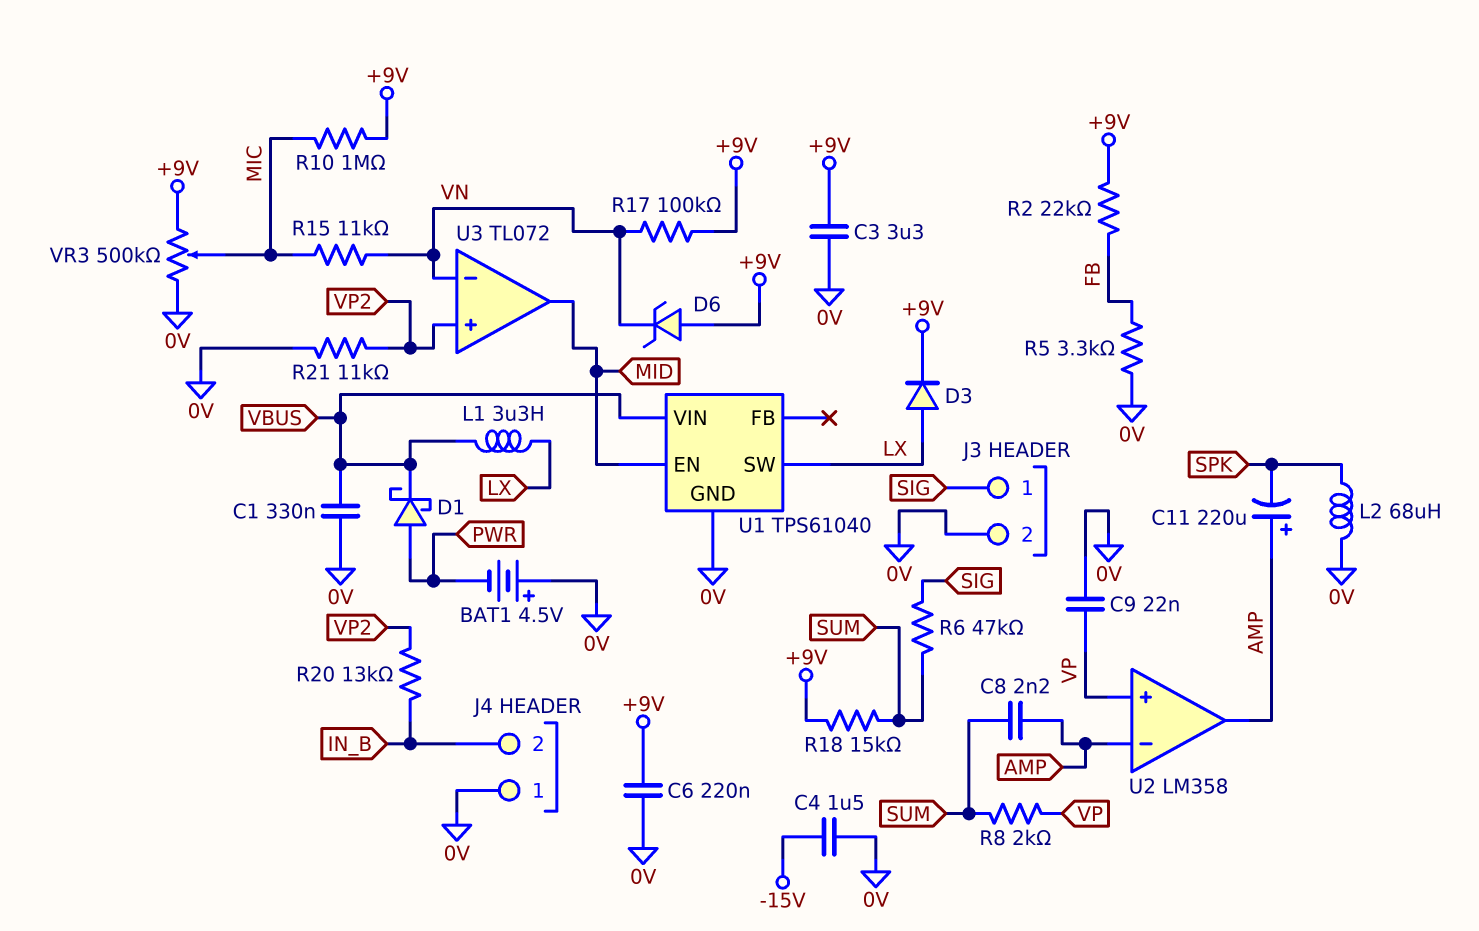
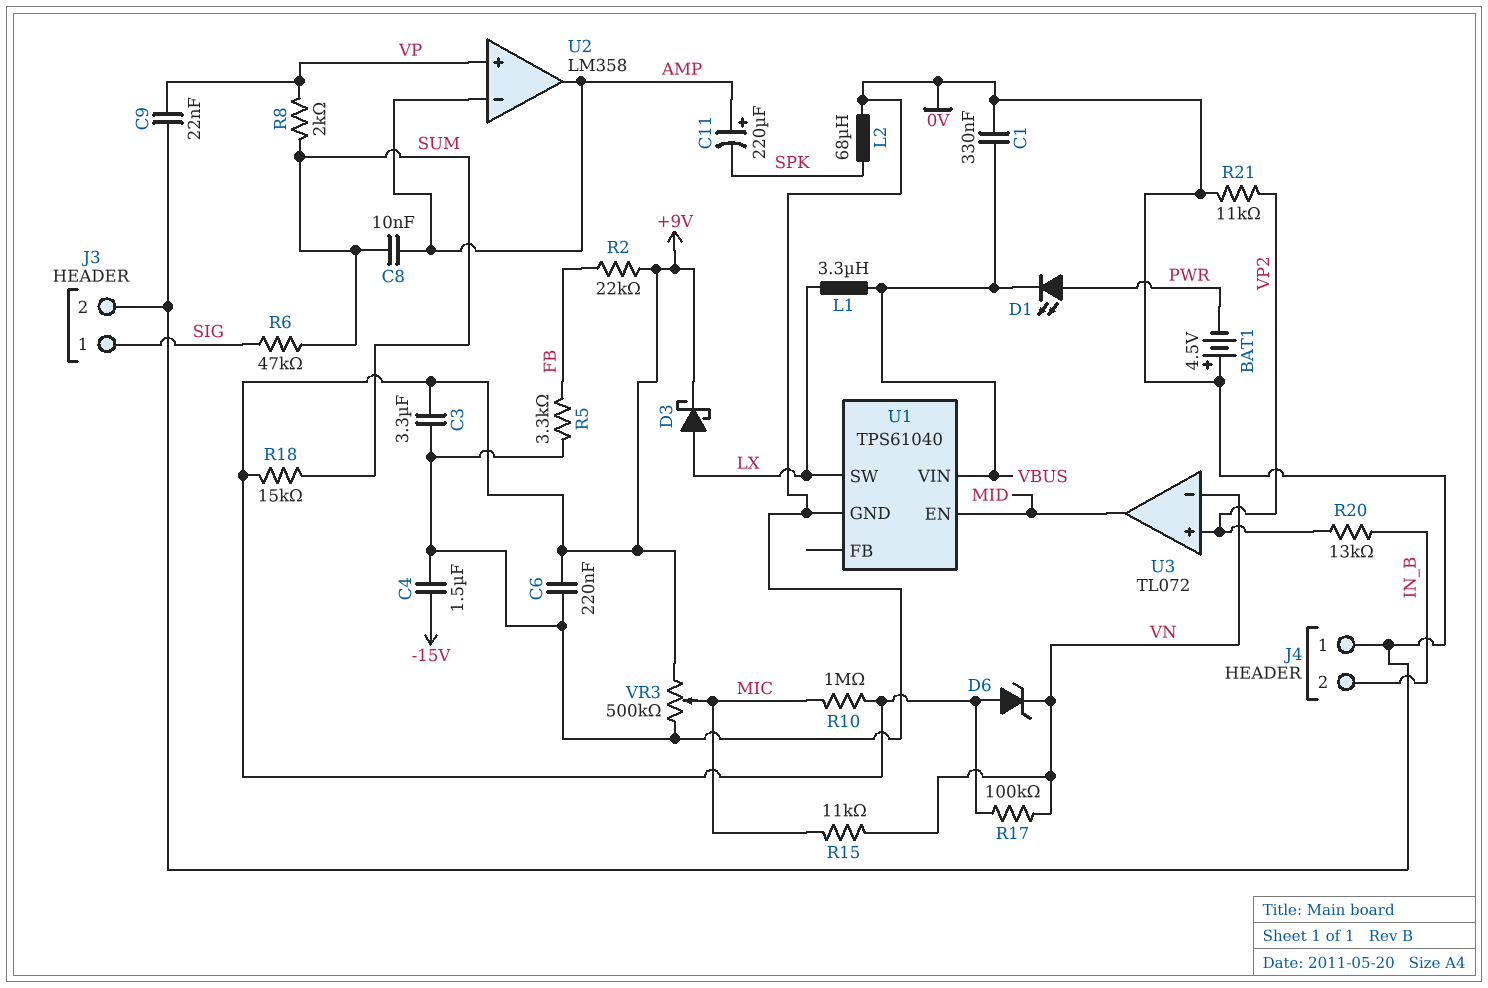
C8: 2.2nF (AMP, SUM) -> 10nF (AMP, SUM)
D1: schottky (A PWR, K VBUS) -> LED (A PWR, K VBUS)
D3: diode (A LX, K +9V) -> schottky (A LX, K +9V)

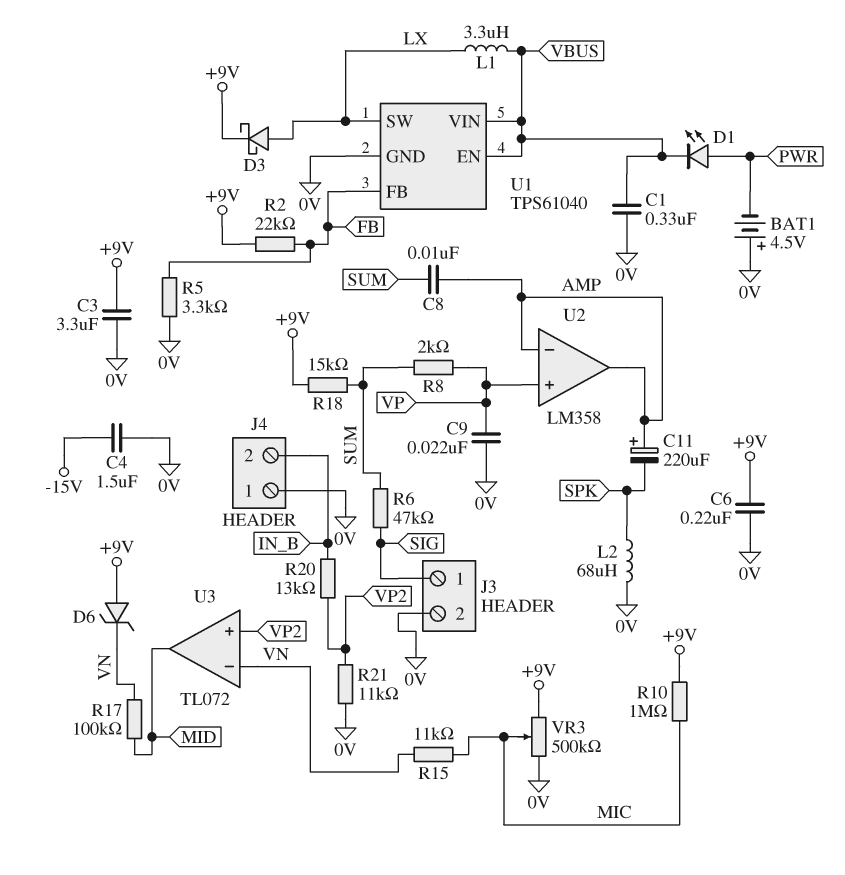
R17: 100k (+9V, VN) -> 100k (MID, VN)
U1 pin EN: MID -> VBUS
U1 pin FB: none -> FB

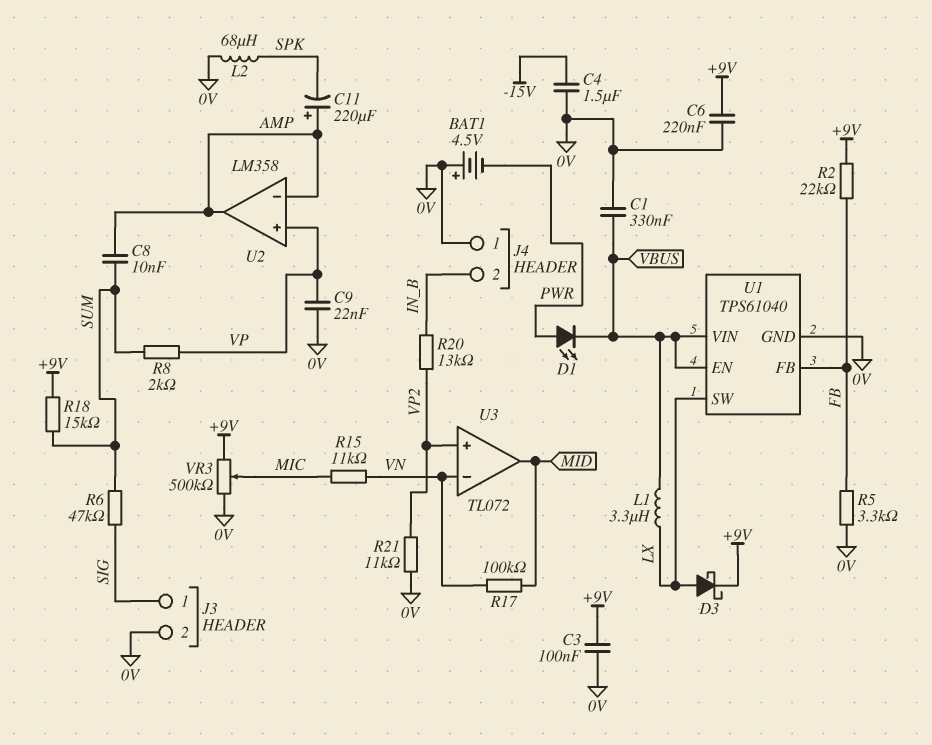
C3: 3.3uF (+9V, 0V) -> 100nF (+9V, 0V)
D6: zener (A +9V, K VN) -> none
R10: 1M (+9V, MIC) -> none

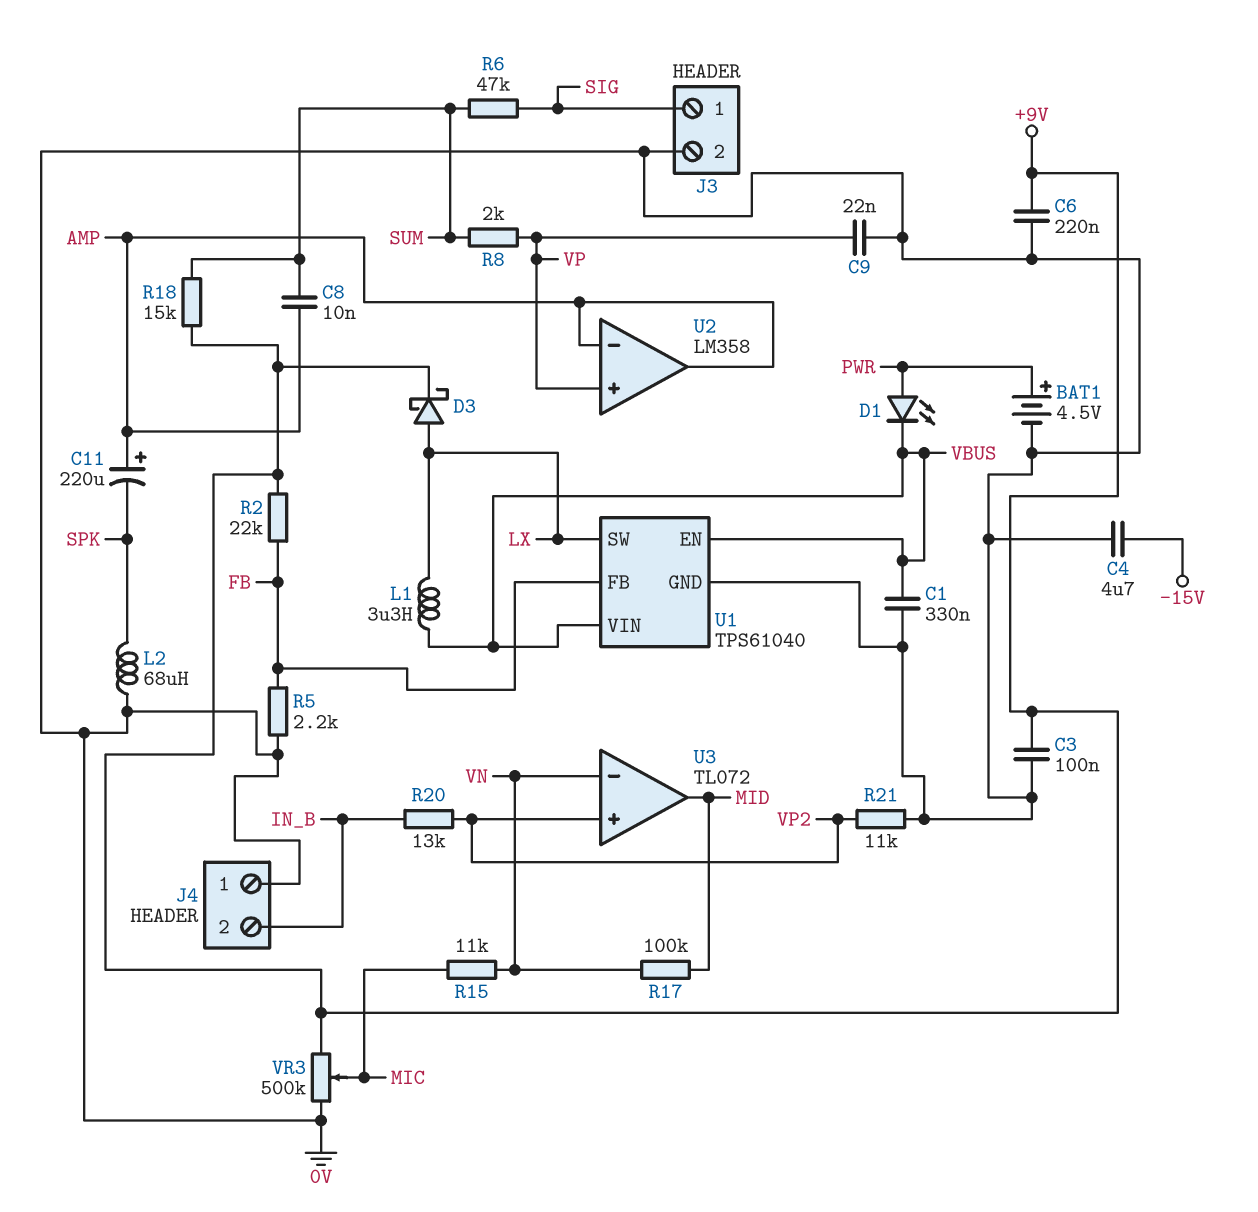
BAT1: 4.5V (plus 0V, minus PWR) -> 4.5V (plus PWR, minus 0V)
C4: 1.5uF (-15V, 0V) -> 4.7uF (-15V, 0V)
R5: 3.3k (0V, FB) -> 2.2k (0V, FB)

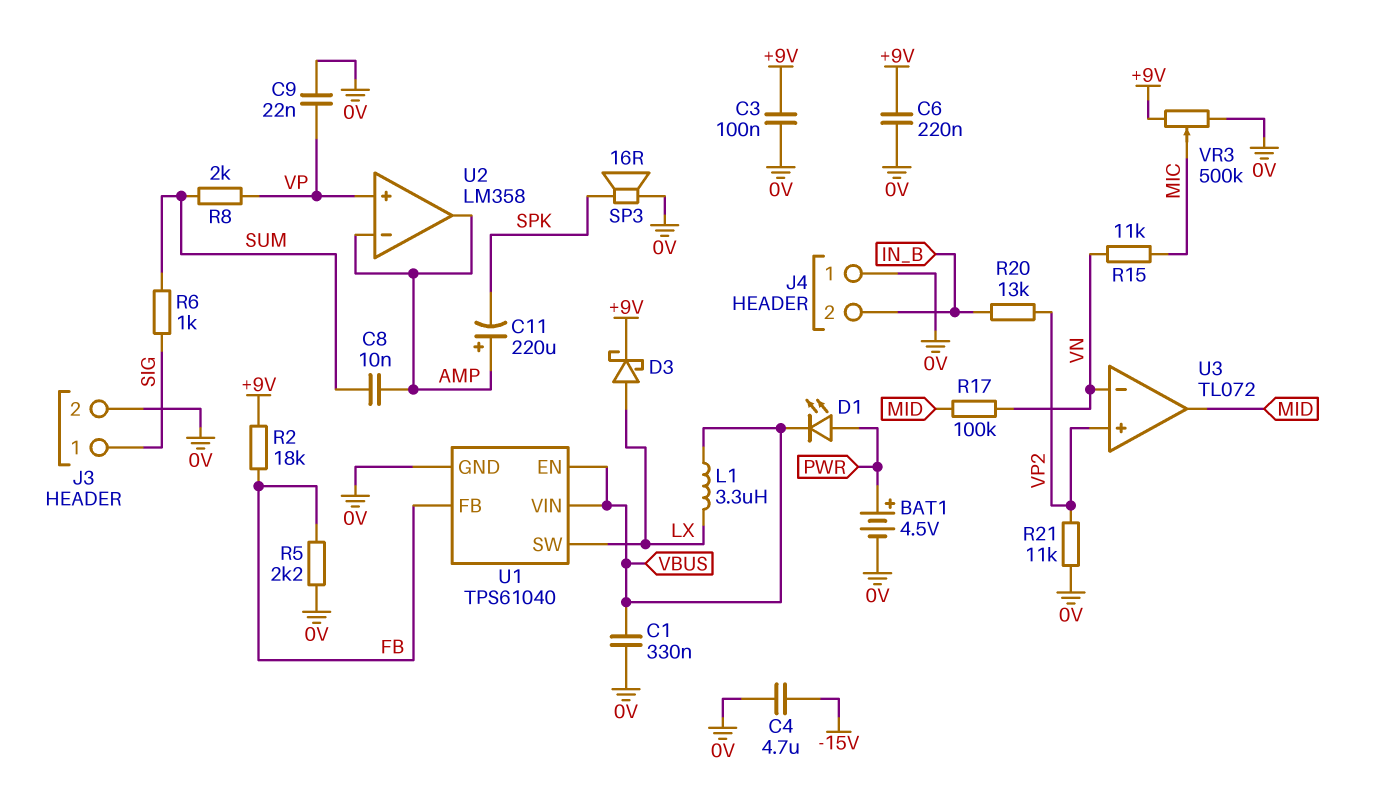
L2: 68uH (0V, SPK) -> none
R2: 22k (+9V, FB) -> 18k (+9V, FB)
R6: 47k (SIG, SUM) -> 1k (SIG, SUM)
R18: 15k (+9V, SUM) -> none
SP3: none -> speaker 16R (0V, SPK)

